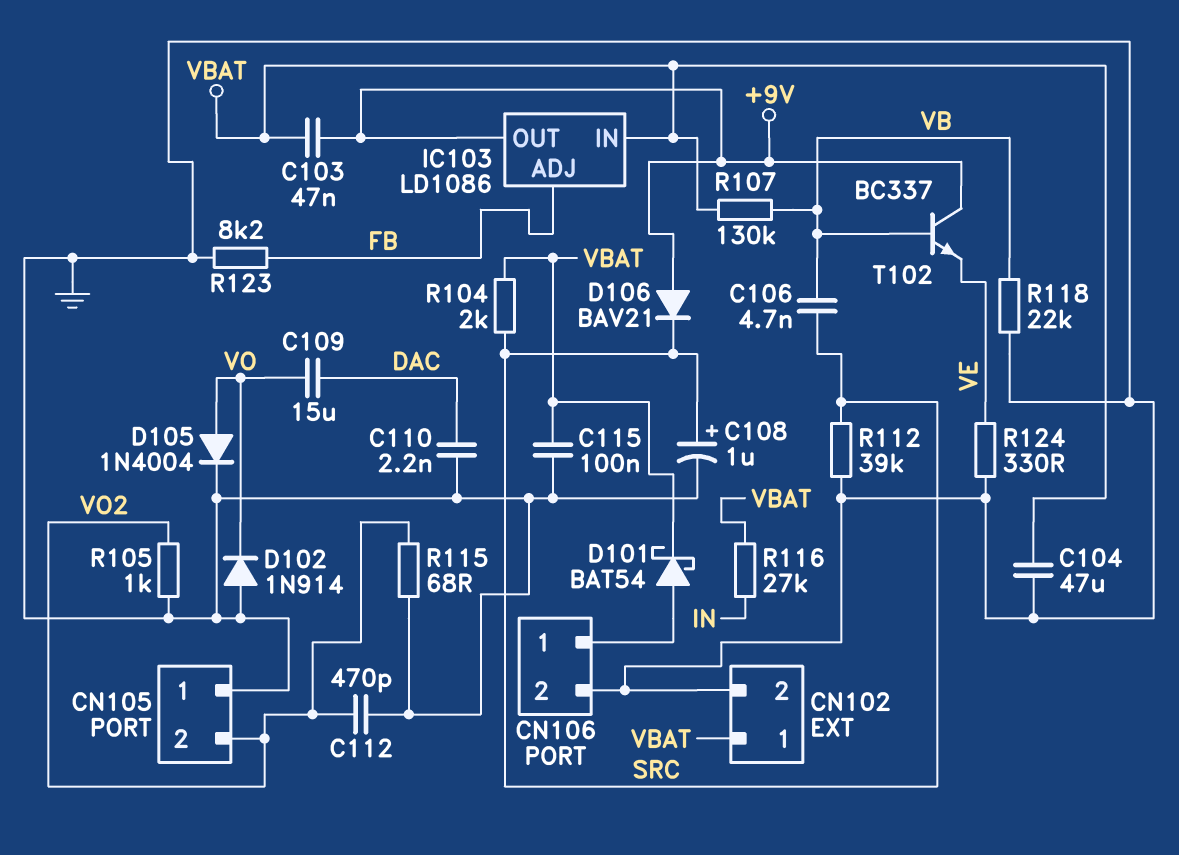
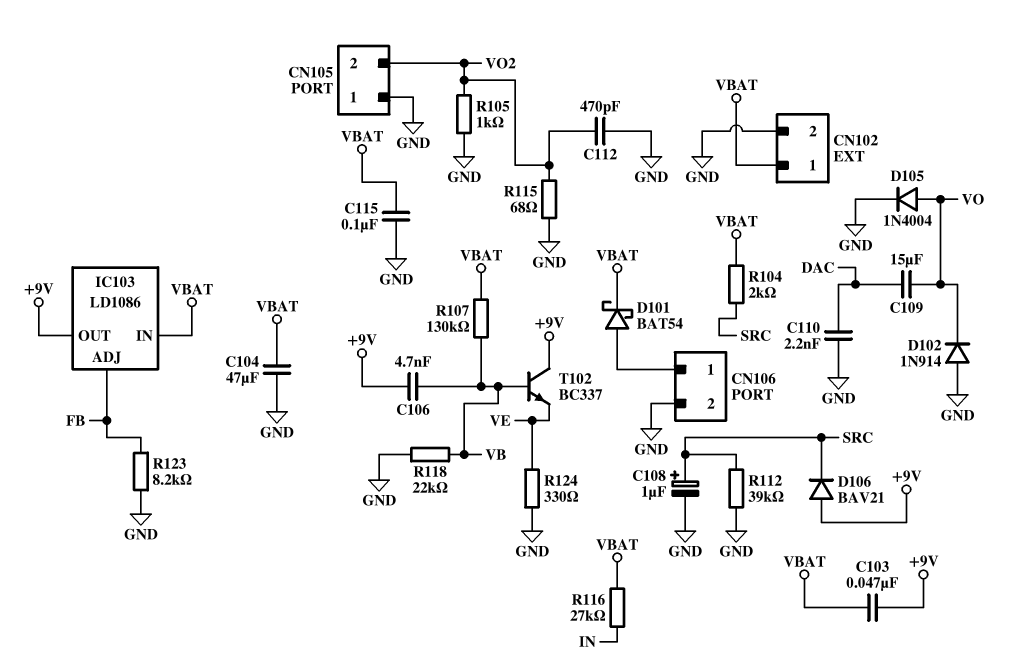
C106: 4.7nF (SRC, VB) -> 4.7nF (+9V, VB)

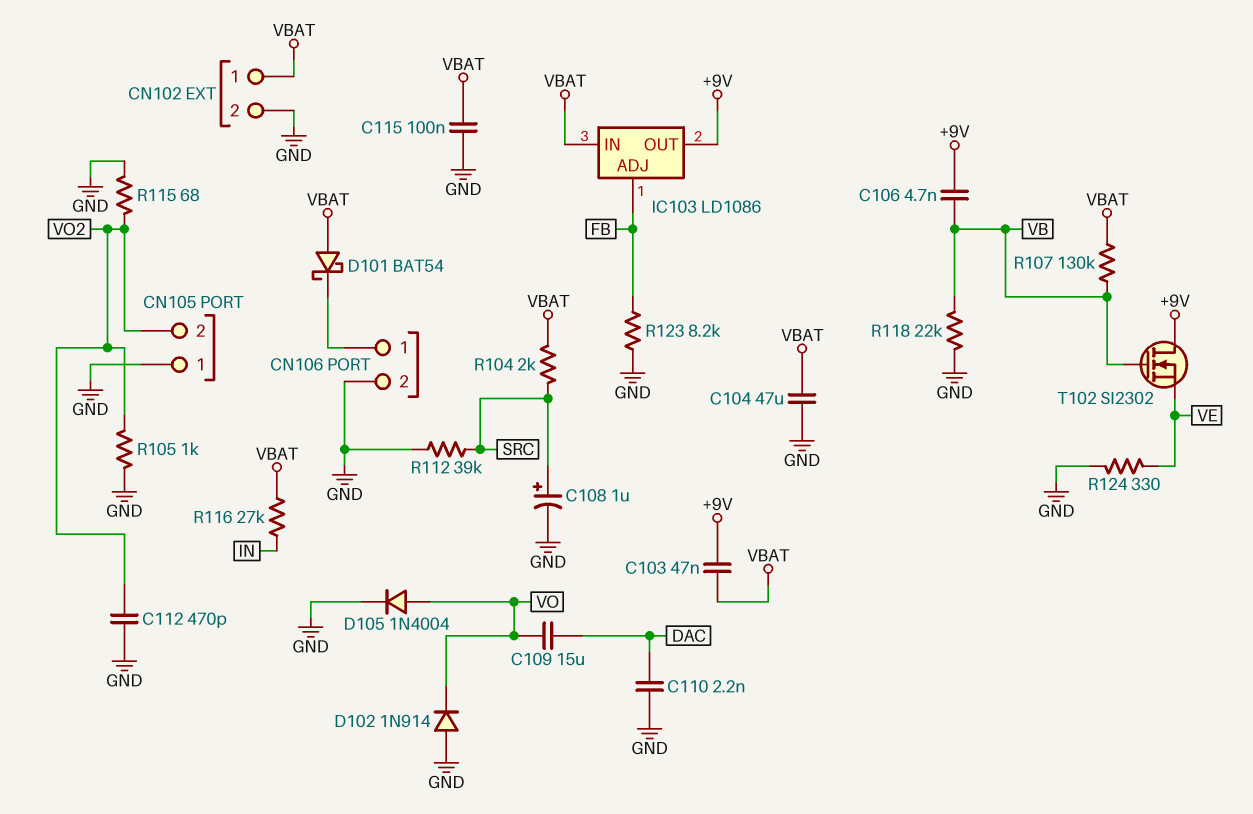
D101: schottky BAT54 (A CN106/1, K VBAT) -> schottky BAT54 (A VBAT, K CN106/1)
D106: diode BAV21 (A +9V, K SRC) -> none
T102: NPN BC337 (B VB, C +9V, E VE) -> NMOS SI2302 (G VB, D +9V, S VE)

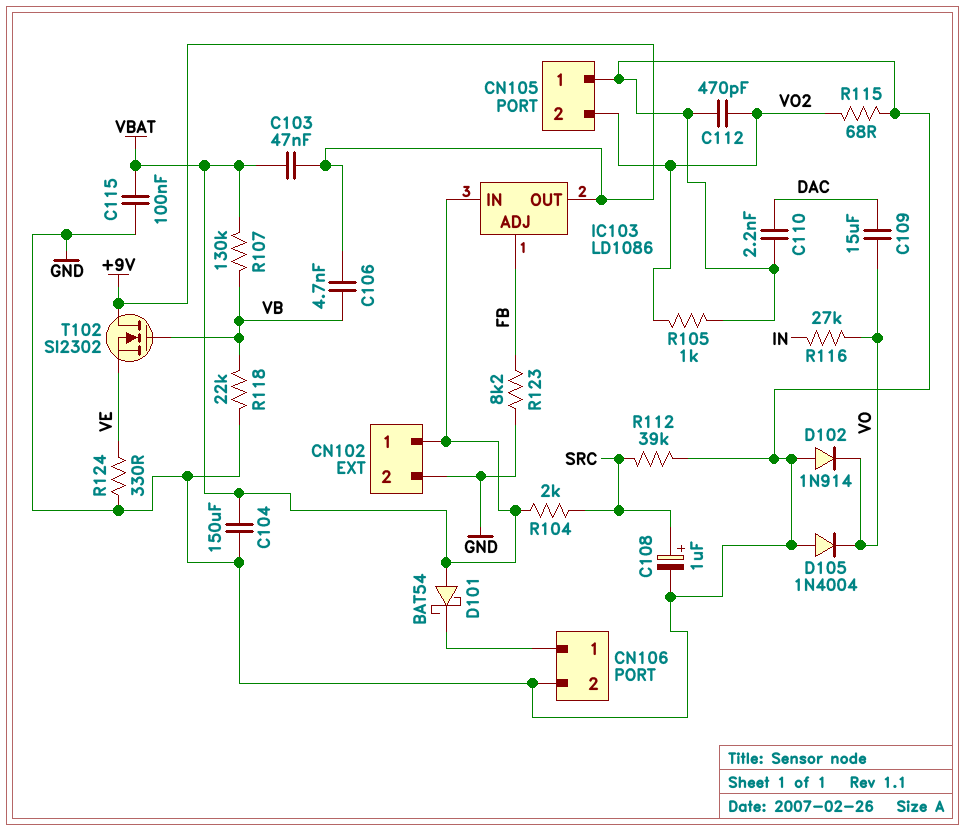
C104: 47uF (GND, VBAT) -> 150uF (GND, VBAT)
D105: diode 1N4004 (A VO, K GND) -> diode 1N4004 (A GND, K VO)
R116: 27k (IN, VBAT) -> 27k (IN, VO)

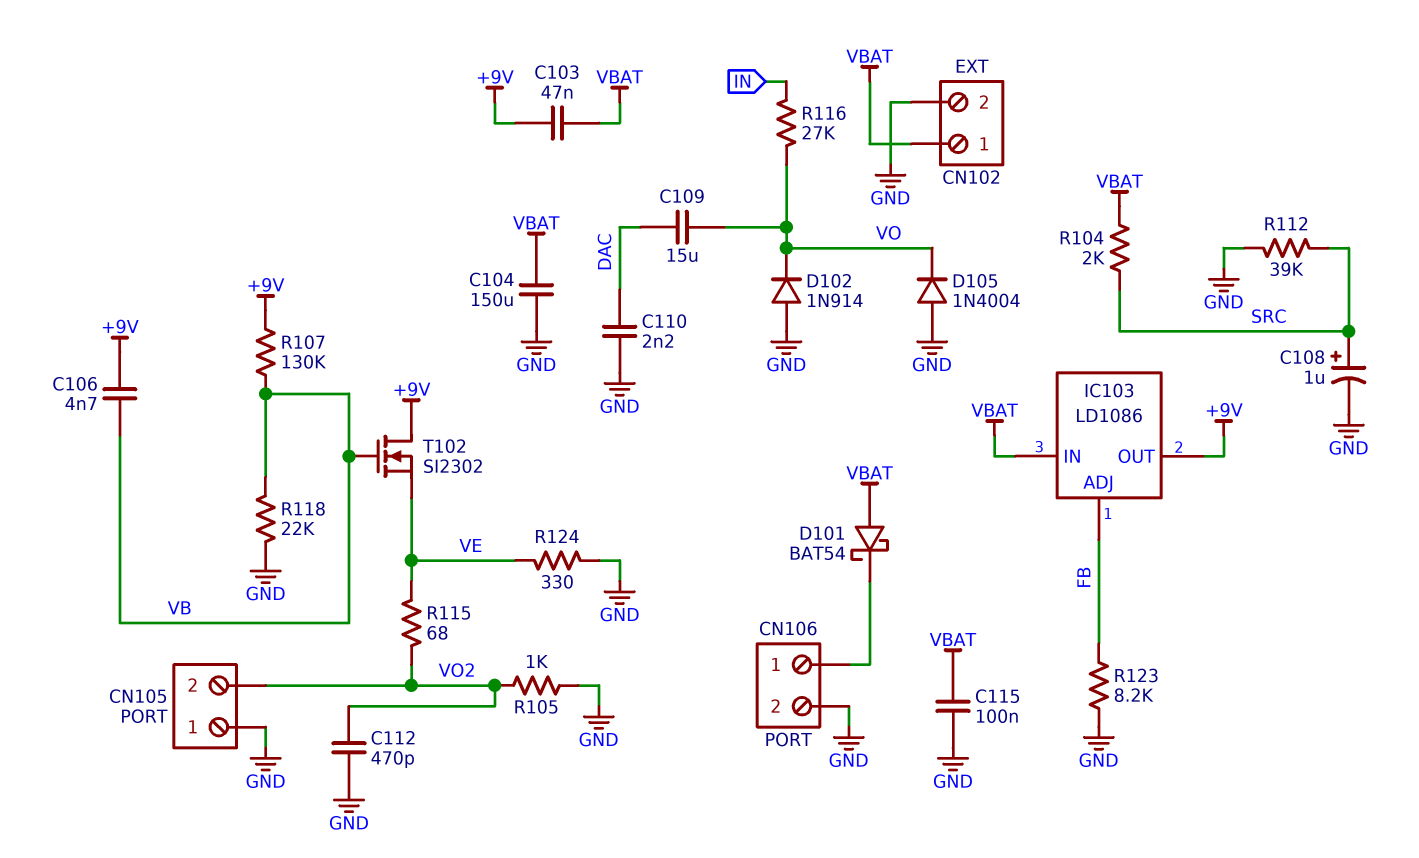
R107: 130k (VB, VBAT) -> 130k (+9V, VB)
R115: 68 (GND, VO2) -> 68 (VE, VO2)

